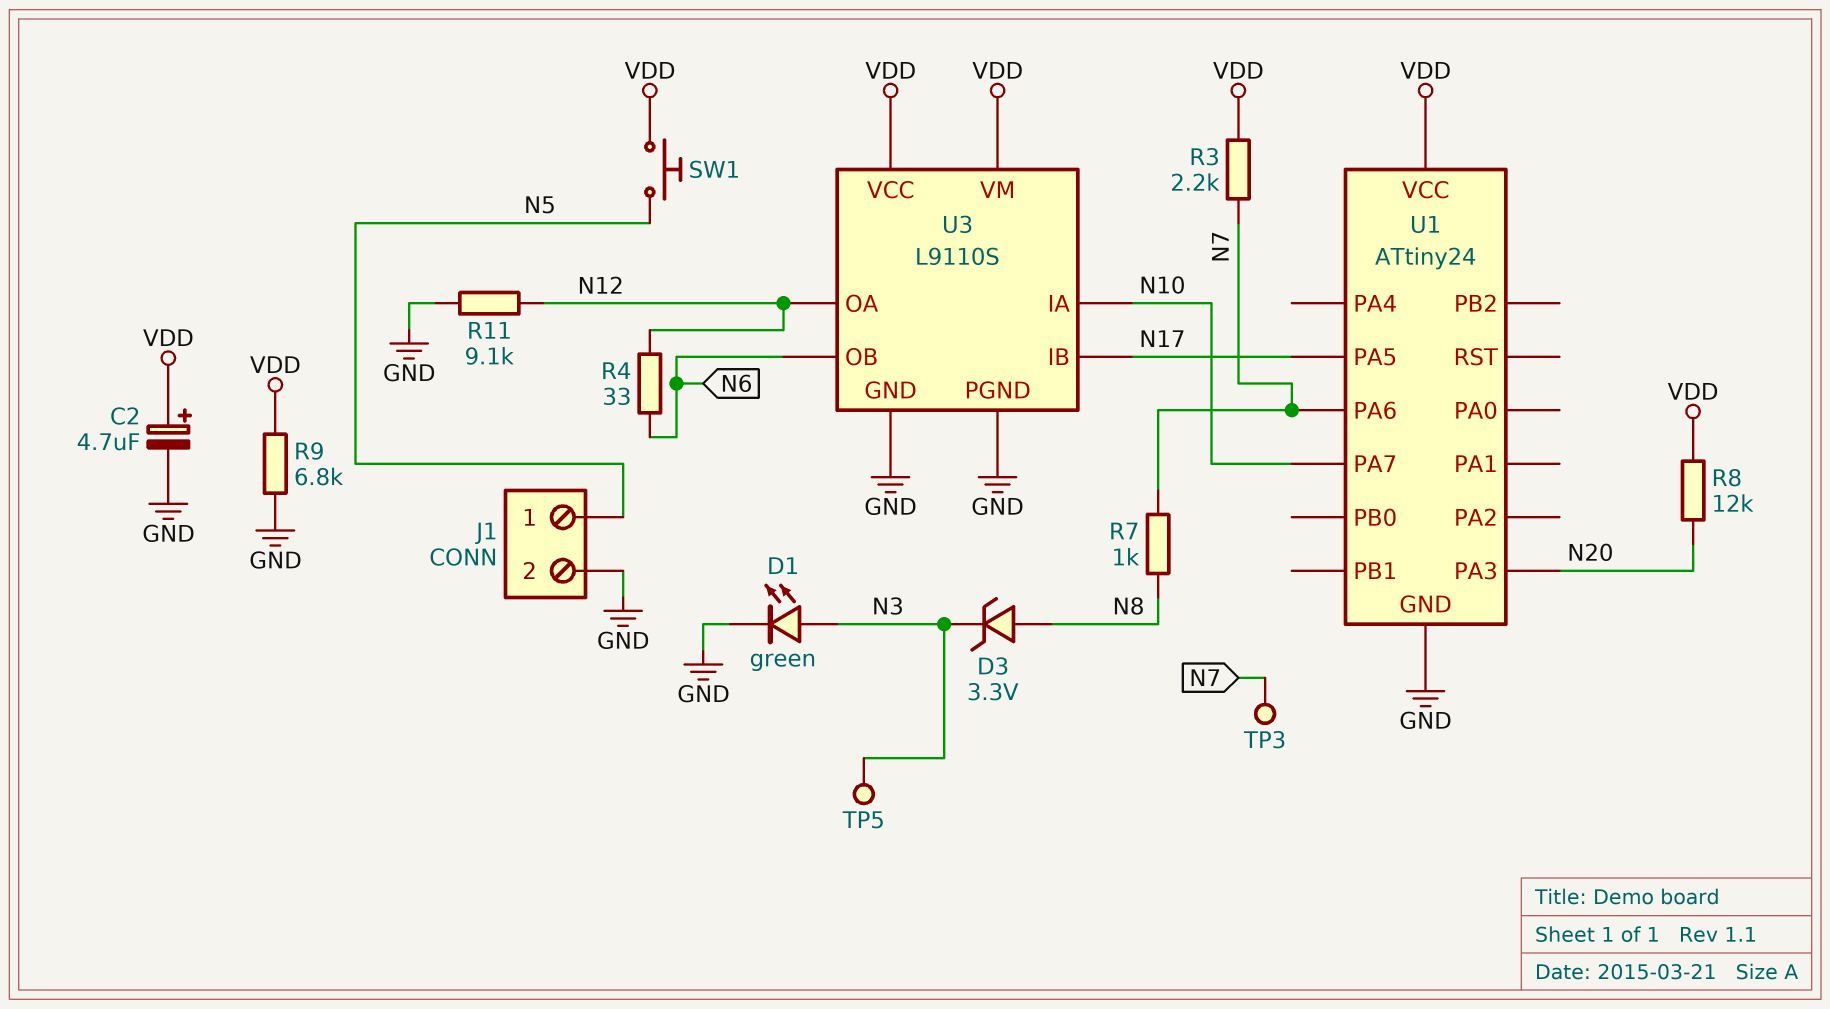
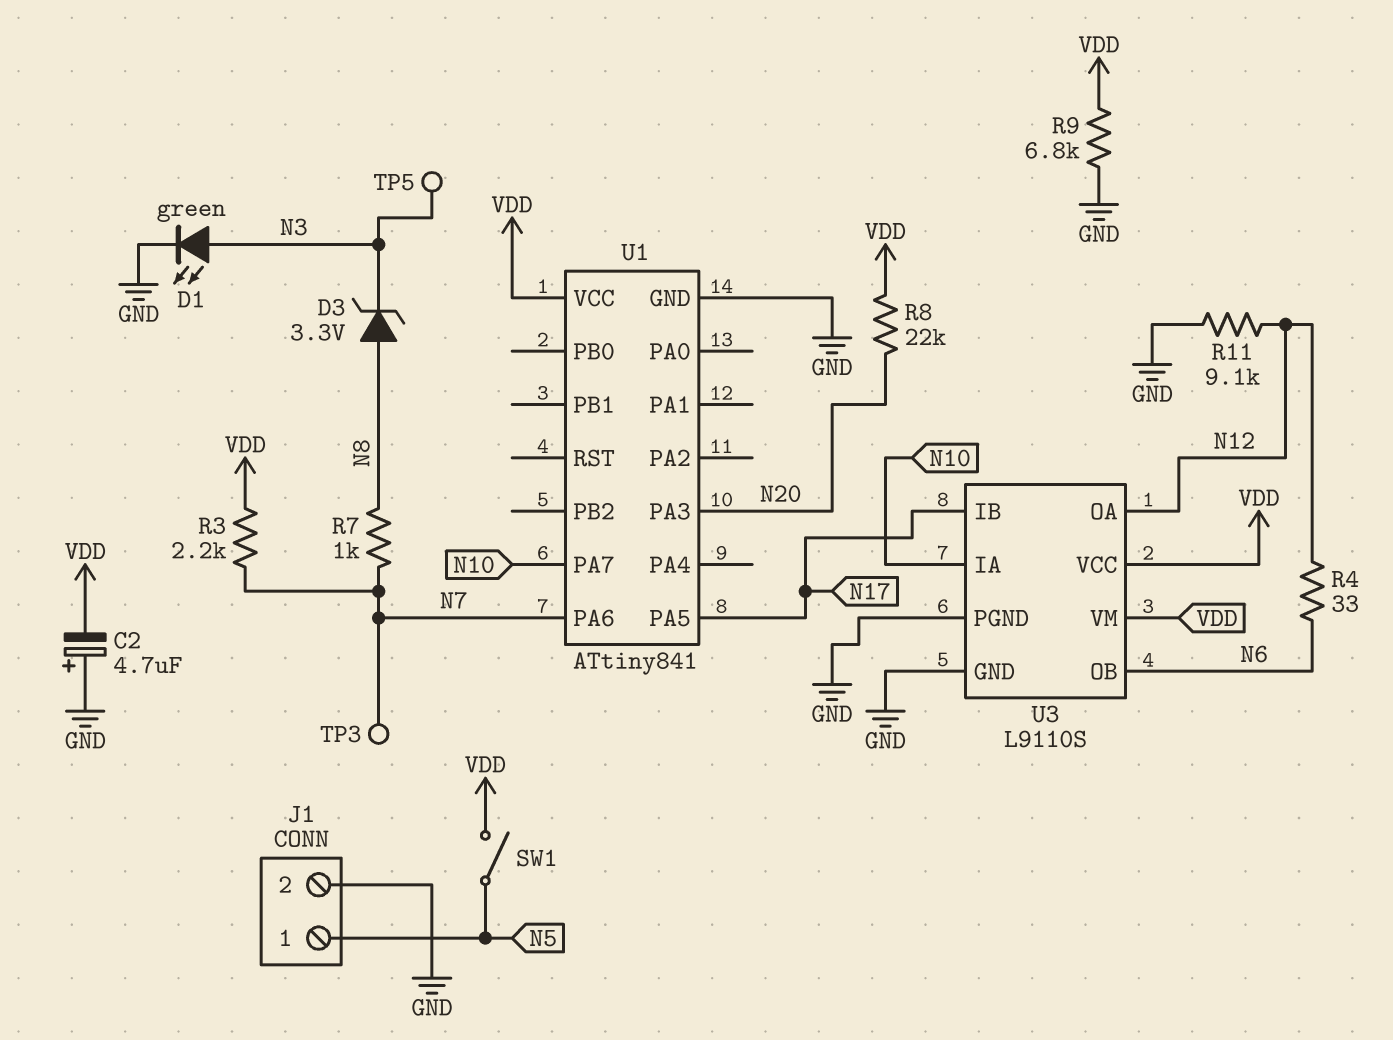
C2: 4.7uF (plus VDD, minus GND) -> 4.7uF (plus GND, minus VDD)
R8: 12k (N20, VDD) -> 22k (N20, VDD)
SW1: button (N5, VDD) -> switch (N5, VDD)
U1: ATtiny24 -> ATtiny841

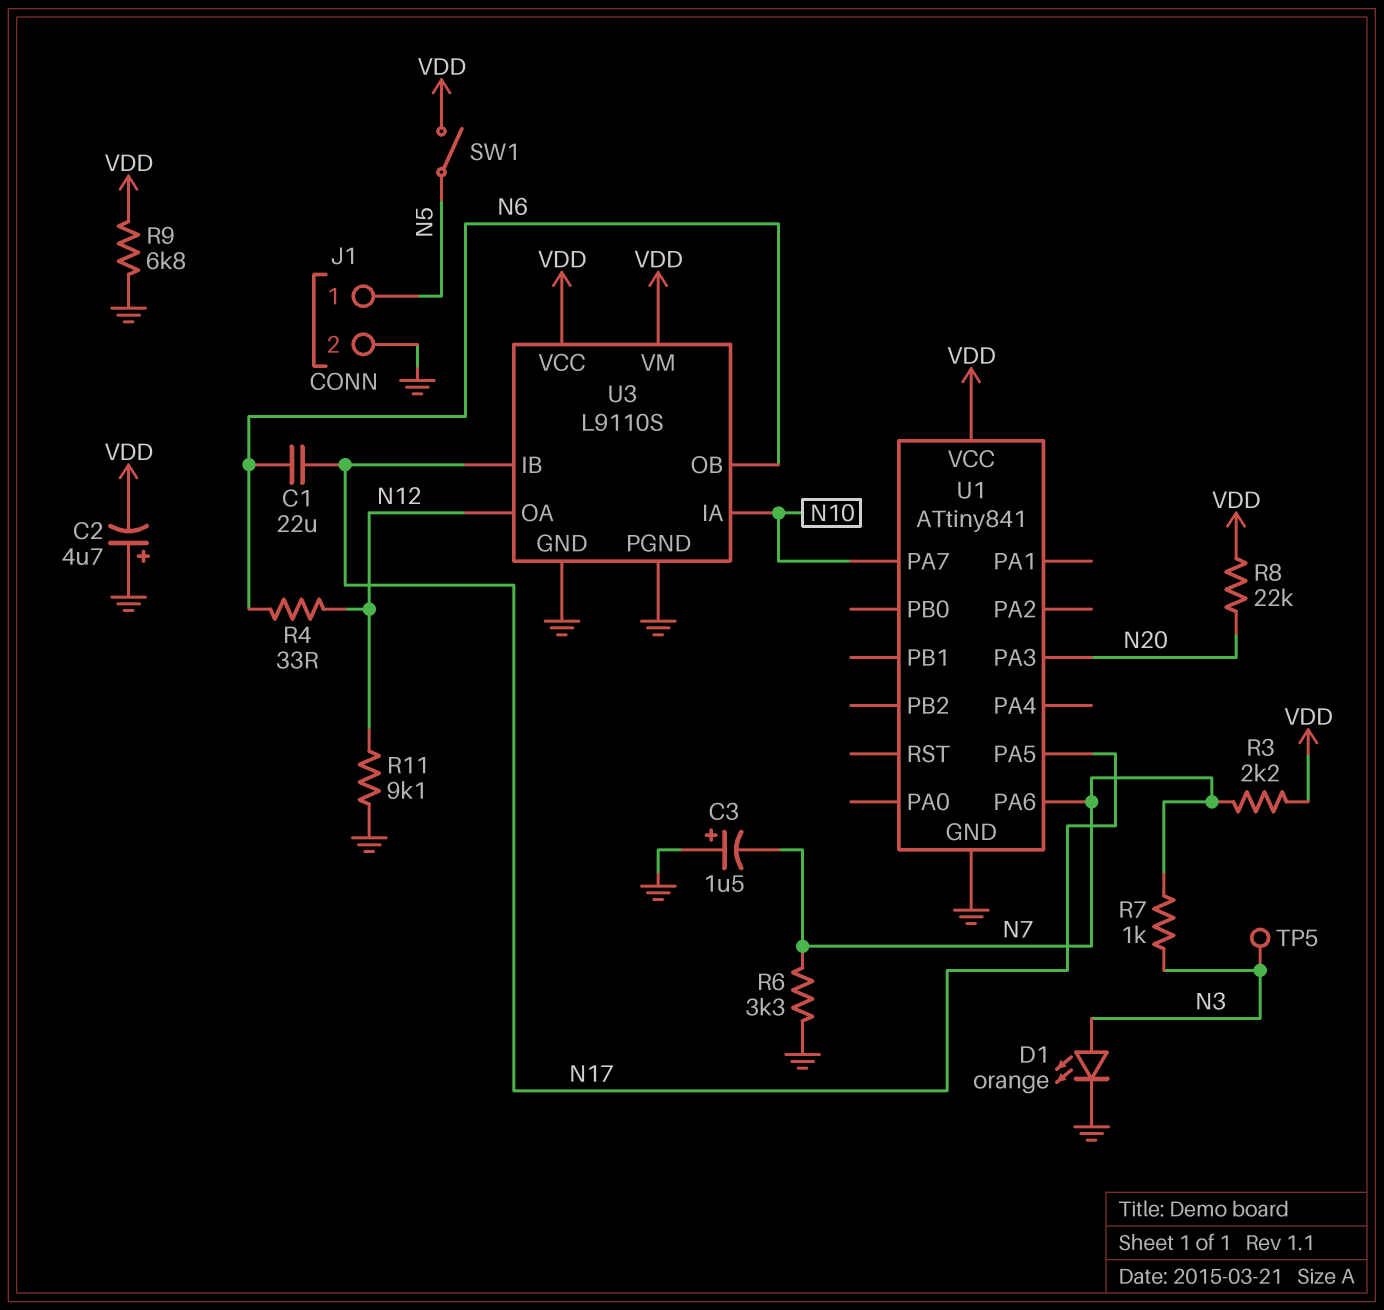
C1: none -> 22uF (N6, N17)
C3: none -> 1.5uF (plus GND, minus N7)
D1: LED green (A N3, K GND) -> LED orange (A N3, K GND)
D3: zener 3.3V (A N8, K N3) -> none
R6: none -> 3.3k (GND, N7)
R7: 1k (N7, N8) -> 1k (N3, N7)
TP3: test point (N7) -> none

